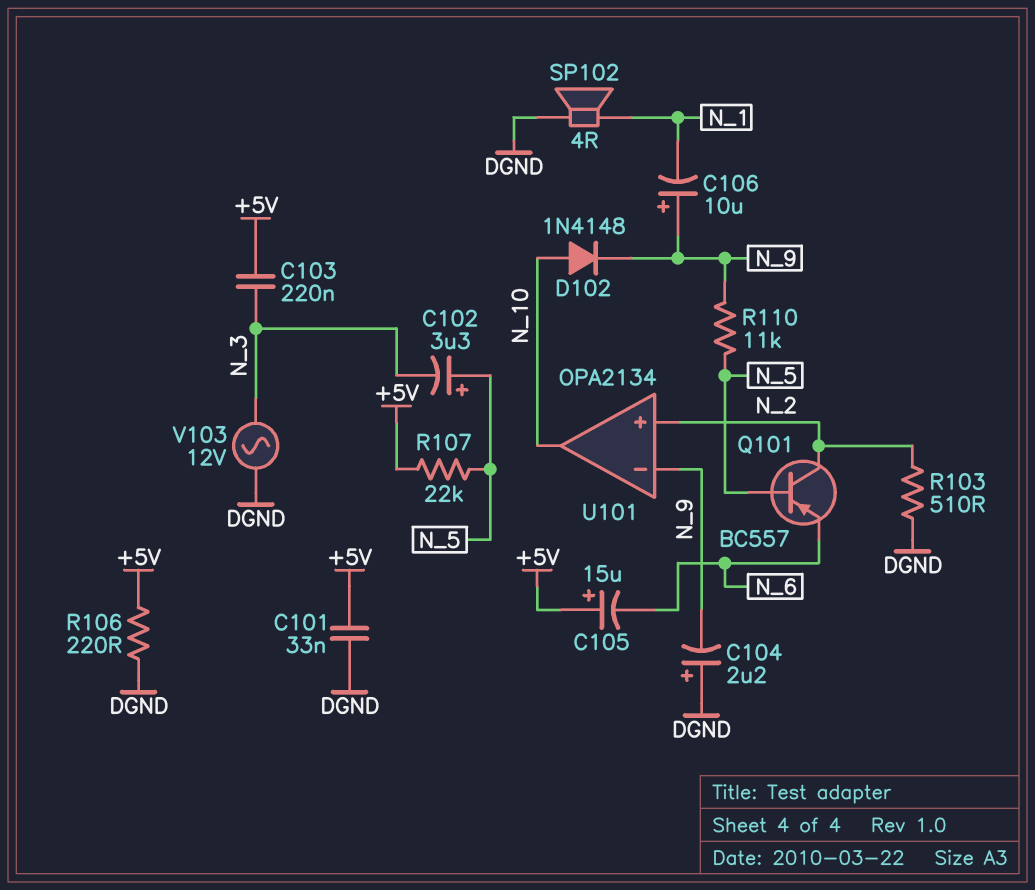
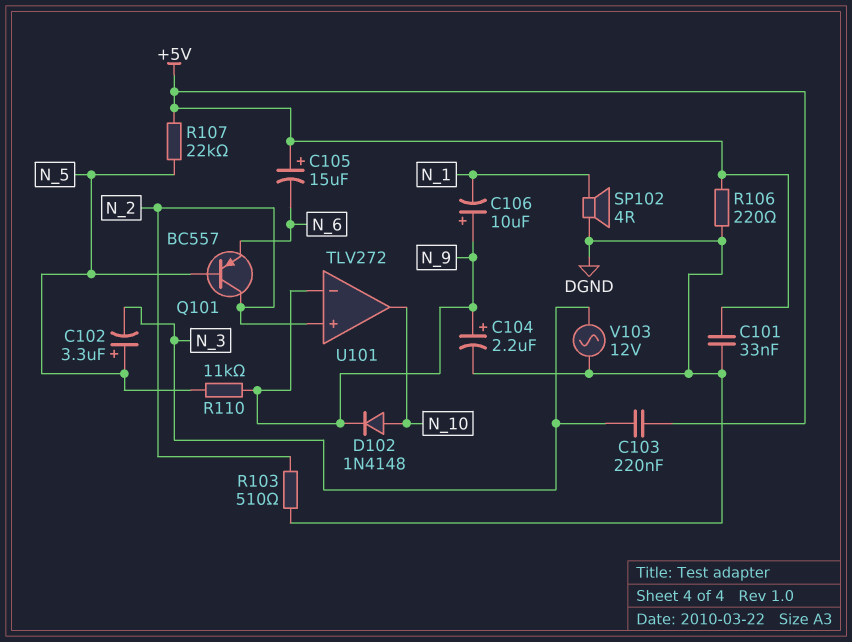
C104: 2.2uF (plus DGND, minus N_9) -> 2.2uF (plus N_9, minus DGND)
U101: OPA2134 -> TLV272

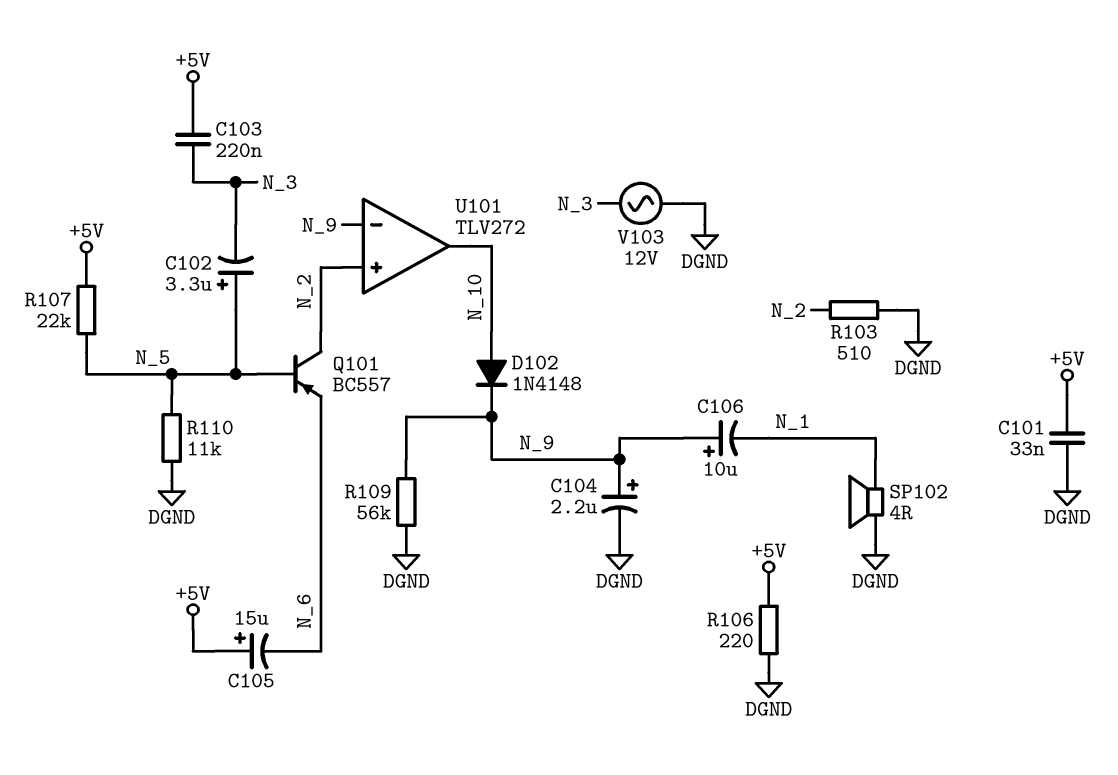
R109: none -> 56k (DGND, N_9)
R110: 11k (N_5, N_9) -> 11k (DGND, N_5)

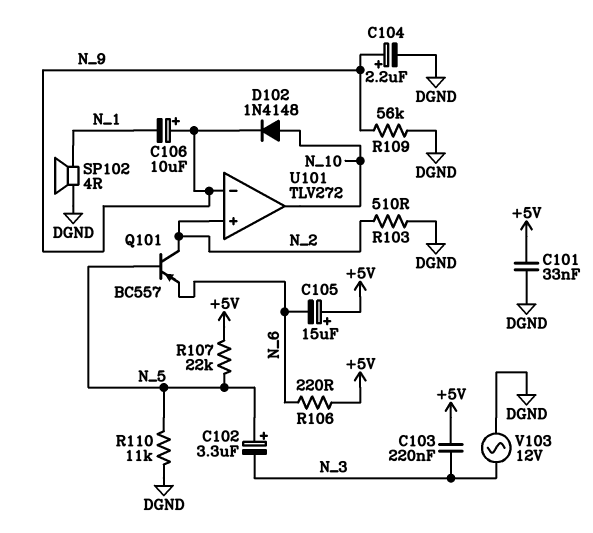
R106: 220 (+5V, DGND) -> 220 (+5V, N_6)

